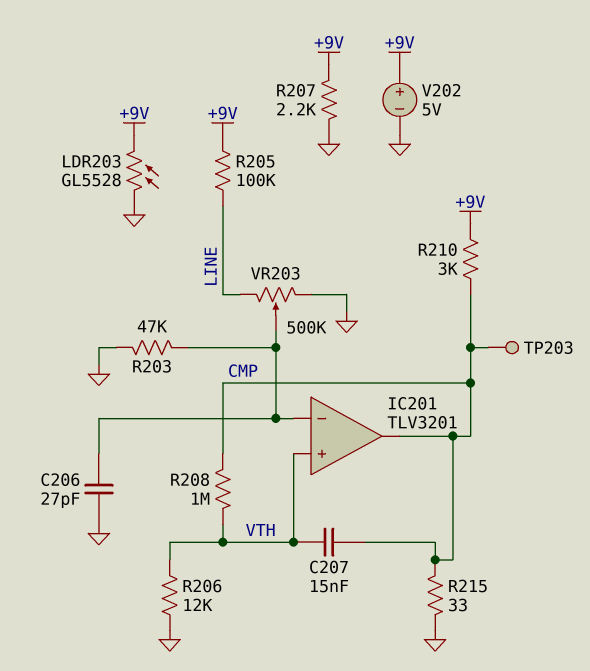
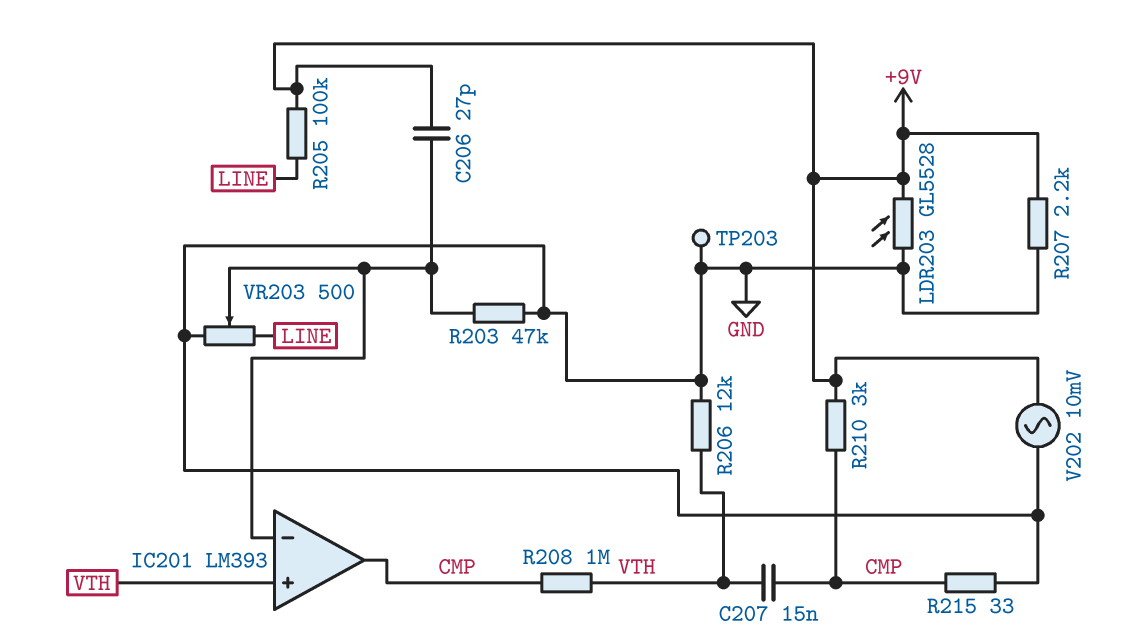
C206: 27pF (GND, IC201/in-) -> 27pF (+9V, IC201/in-)
IC201: TLV3201 -> LM393
TP203: test point (CMP) -> test point (GND)
V202: 5V (plus +9V, minus GND) -> AC 10mV (+9V, GND)
VR203: 500k (GND, LINE, wiper IC201/in-) -> 500 (GND, LINE, wiper IC201/in-)

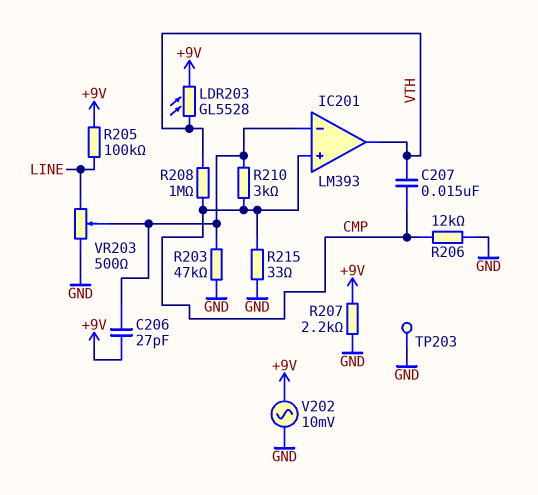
IC201 pin in+: VTH -> CMP
IC201 pin out: CMP -> VTH
LDR203: GL5528 (+9V, GND) -> GL5528 (+9V, VTH)
R206: 12k (GND, VTH) -> 12k (CMP, GND)
R210: 3k (+9V, CMP) -> 3k (CMP, IC201/in-)

